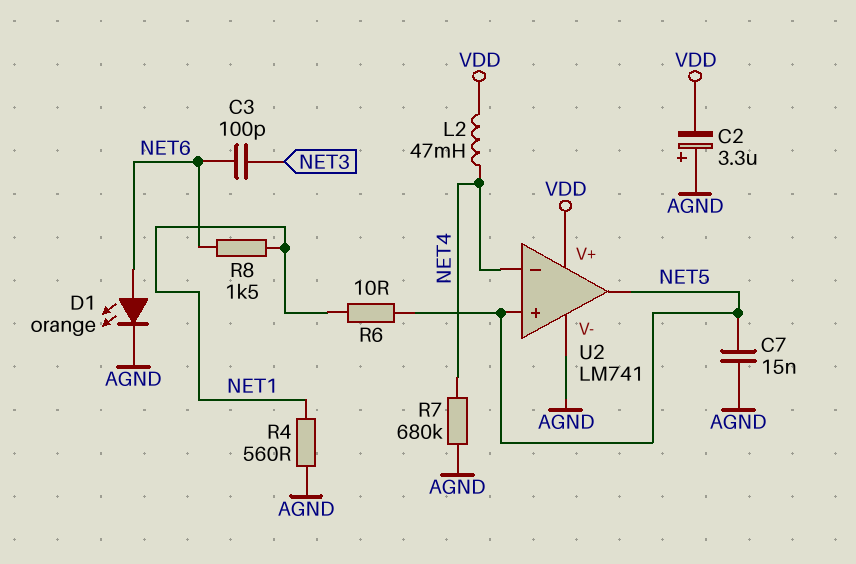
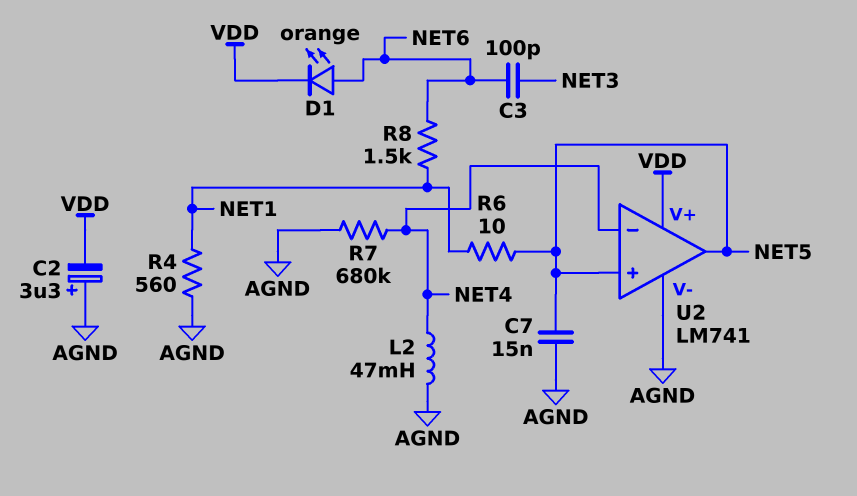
D1: LED orange (A NET6, K AGND) -> LED orange (A NET6, K VDD)
L2: 47mH (NET4, VDD) -> 47mH (AGND, NET4)

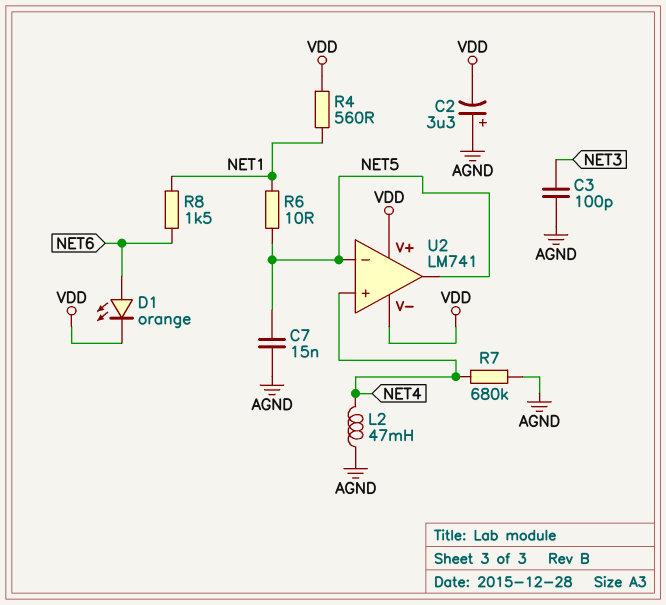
C3: 100pF (NET3, NET6) -> 100pF (AGND, NET3)
R4: 560 (AGND, NET1) -> 560 (NET1, VDD)
U2 pin V-: AGND -> VDD
U2 pin in+: NET5 -> NET4
U2 pin in-: NET4 -> NET5

